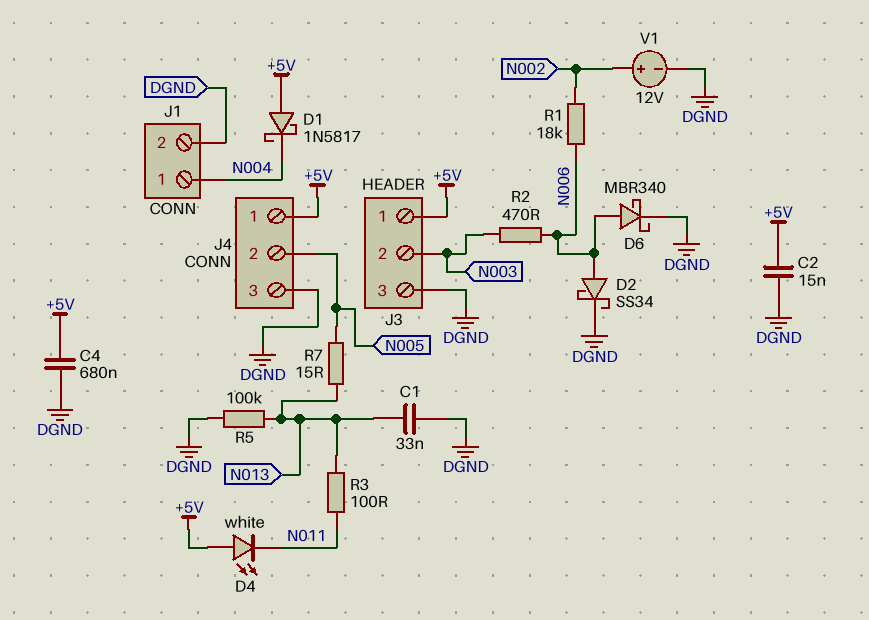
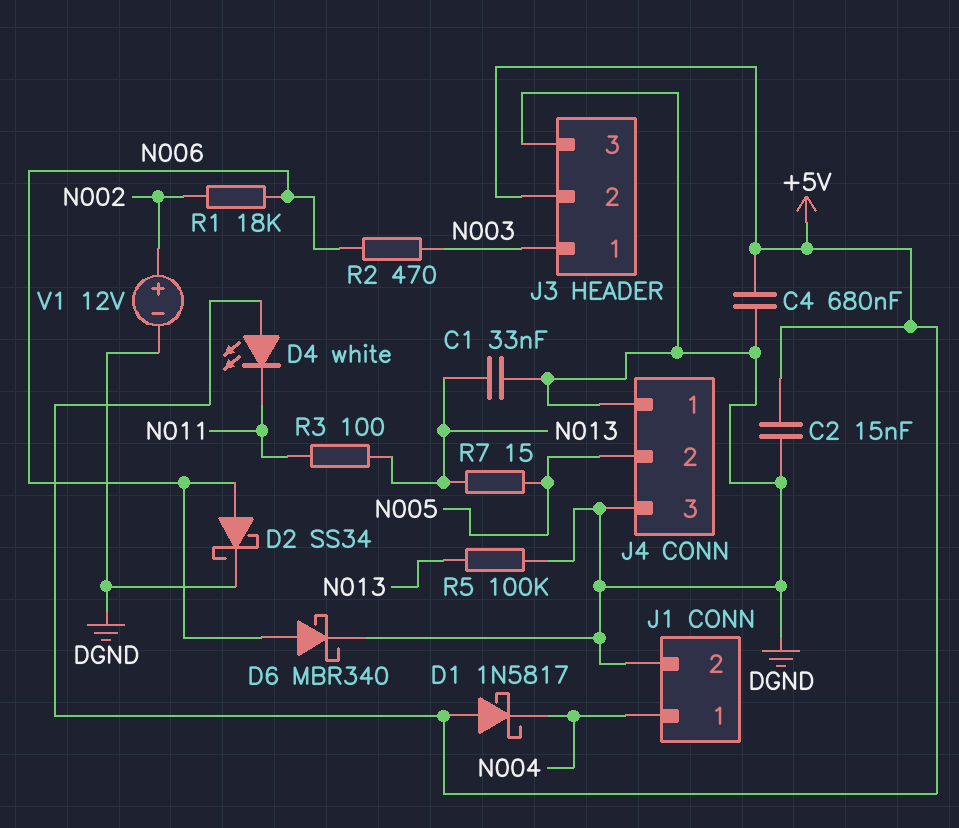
J3 pin 1: +5V -> N003
J3 pin 2: N003 -> +5V
J4 pin 1: +5V -> DGND

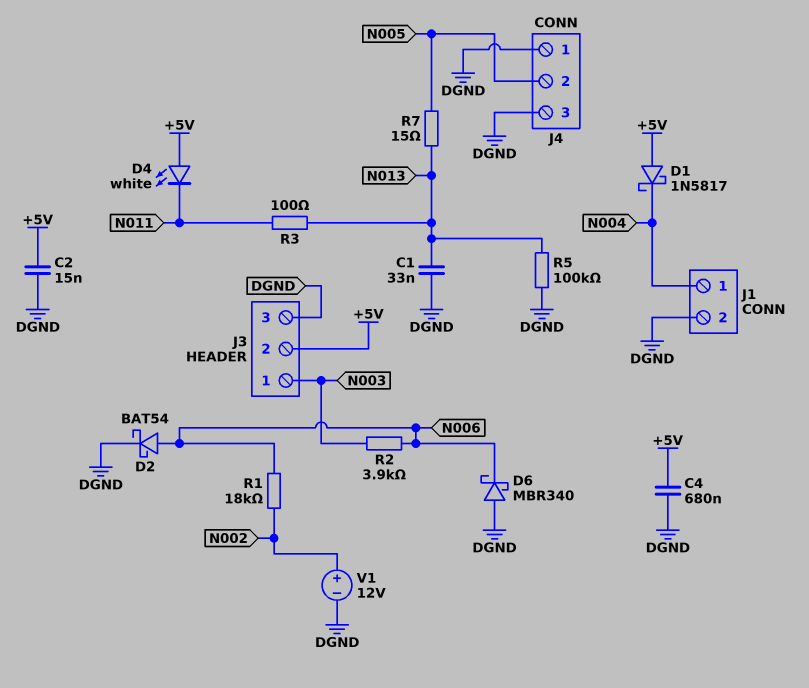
D2: schottky SS34 (A N006, K DGND) -> schottky BAT54 (A N006, K DGND)
D6: schottky MBR340 (A N006, K DGND) -> schottky MBR340 (A DGND, K N006)
R2: 470 (N003, N006) -> 3.9k (N003, N006)

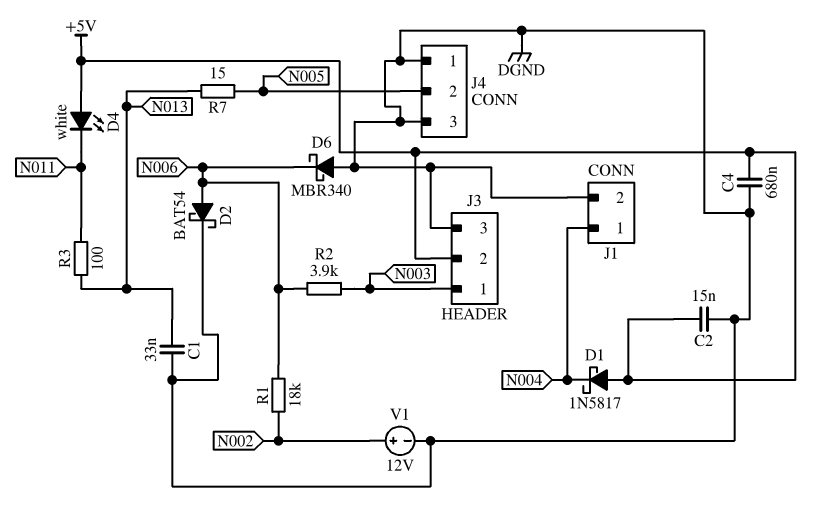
R5: 100k (DGND, N013) -> none

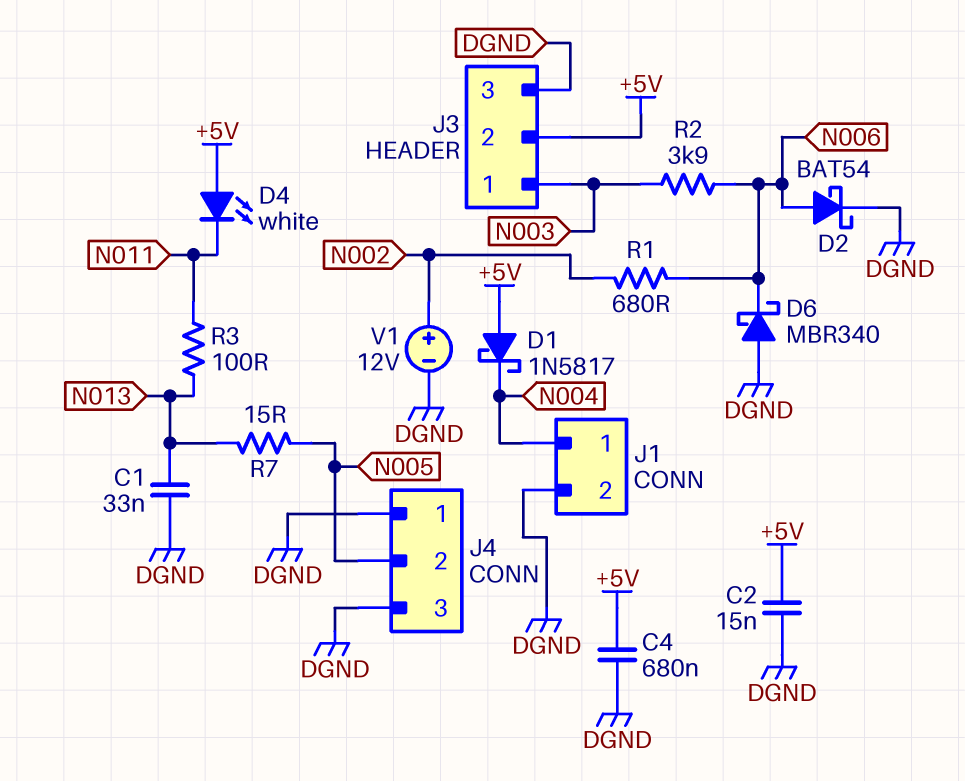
R1: 18k (N002, N006) -> 680 (N002, N006)

